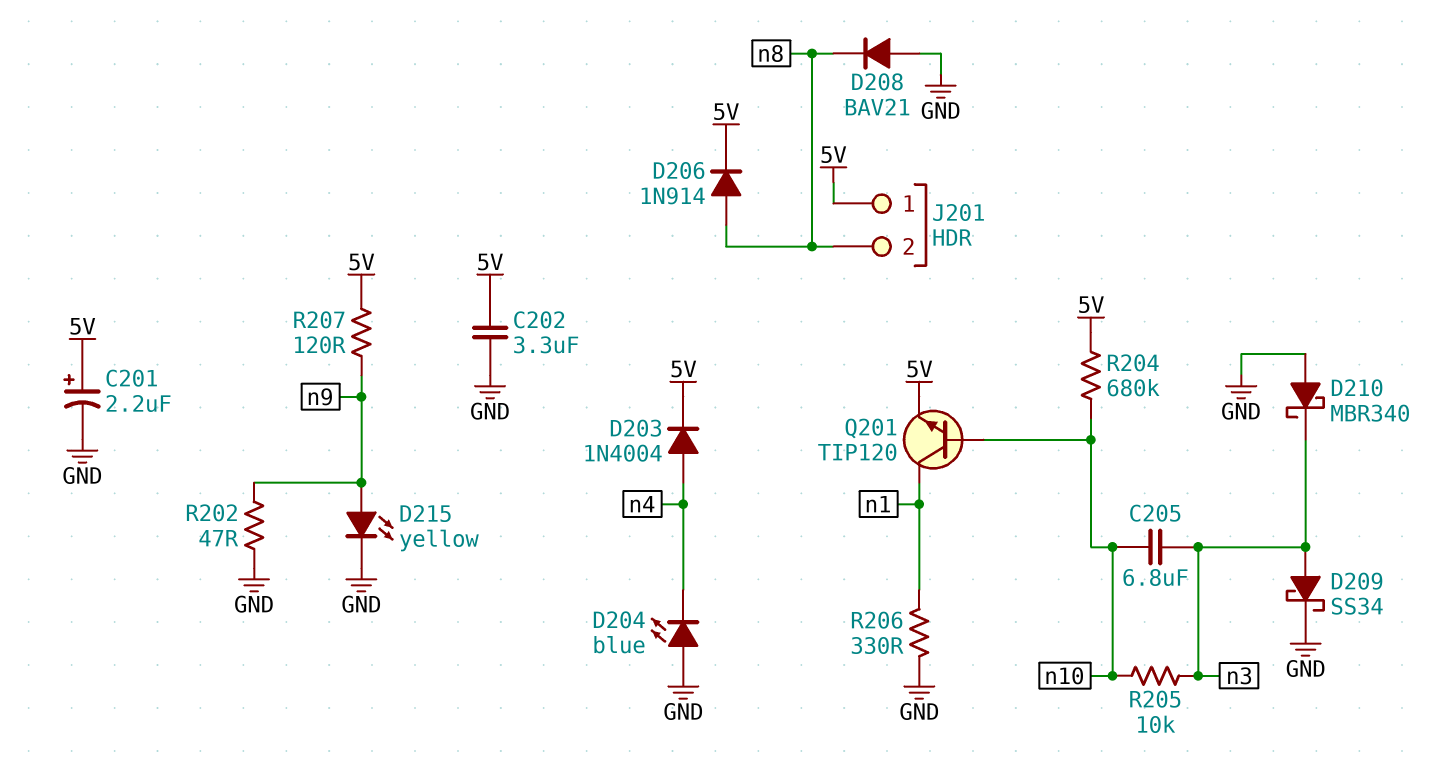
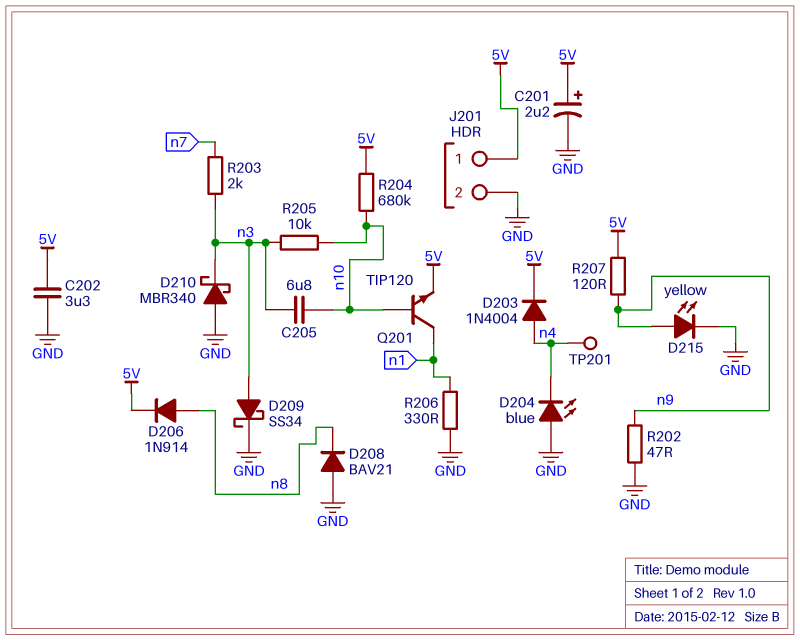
J201 pin 2: n8 -> GND
R203: none -> 2k (n3, n7)
TP201: none -> test point (n4)

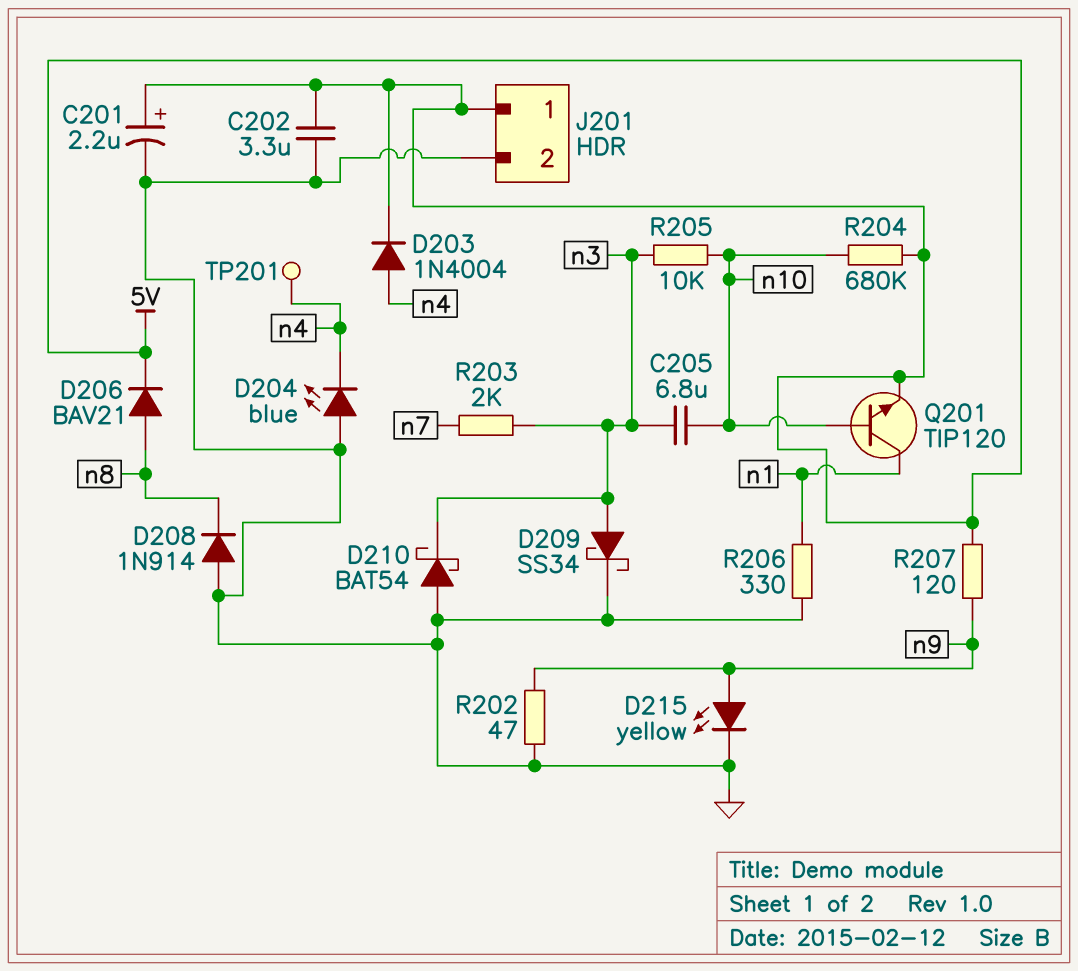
D206: diode 1N914 (A n8, K 5V) -> diode BAV21 (A n8, K 5V)
D208: diode BAV21 (A GND, K n8) -> diode 1N914 (A GND, K n8)
D210: schottky MBR340 (A GND, K n3) -> schottky BAT54 (A GND, K n3)

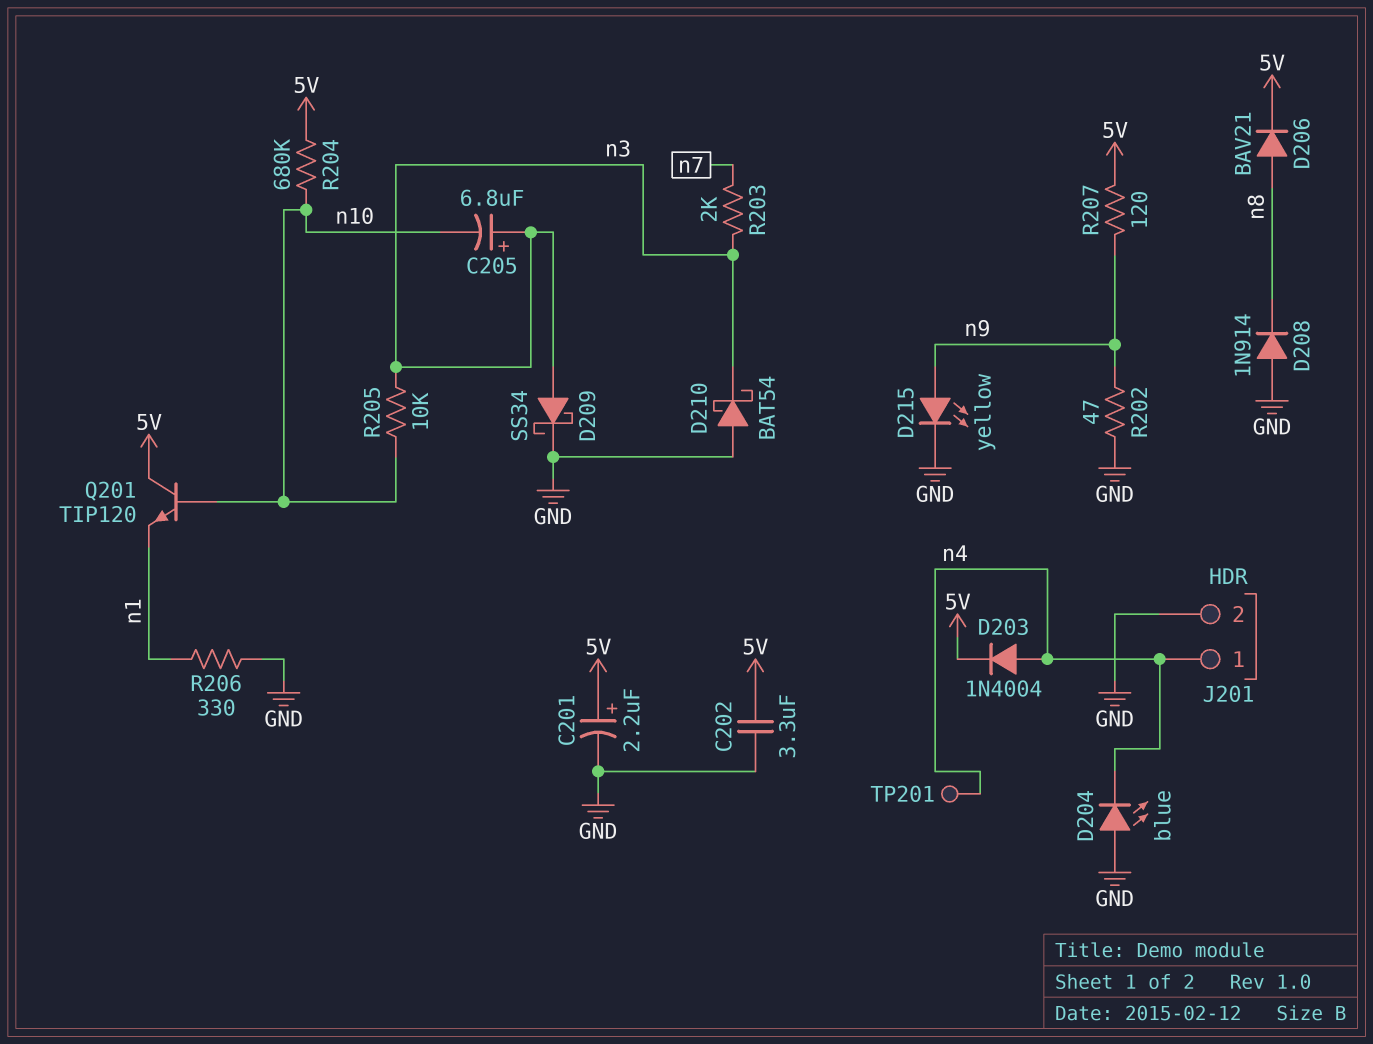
C205: 6.8uF (n3, n10) -> 6.8uF (plus n3, minus n10)
J201 pin 1: 5V -> n4
Q201: NPN TIP120 (B n10, C n1, E 5V) -> NPN TIP120 (B n10, C 5V, E n1)

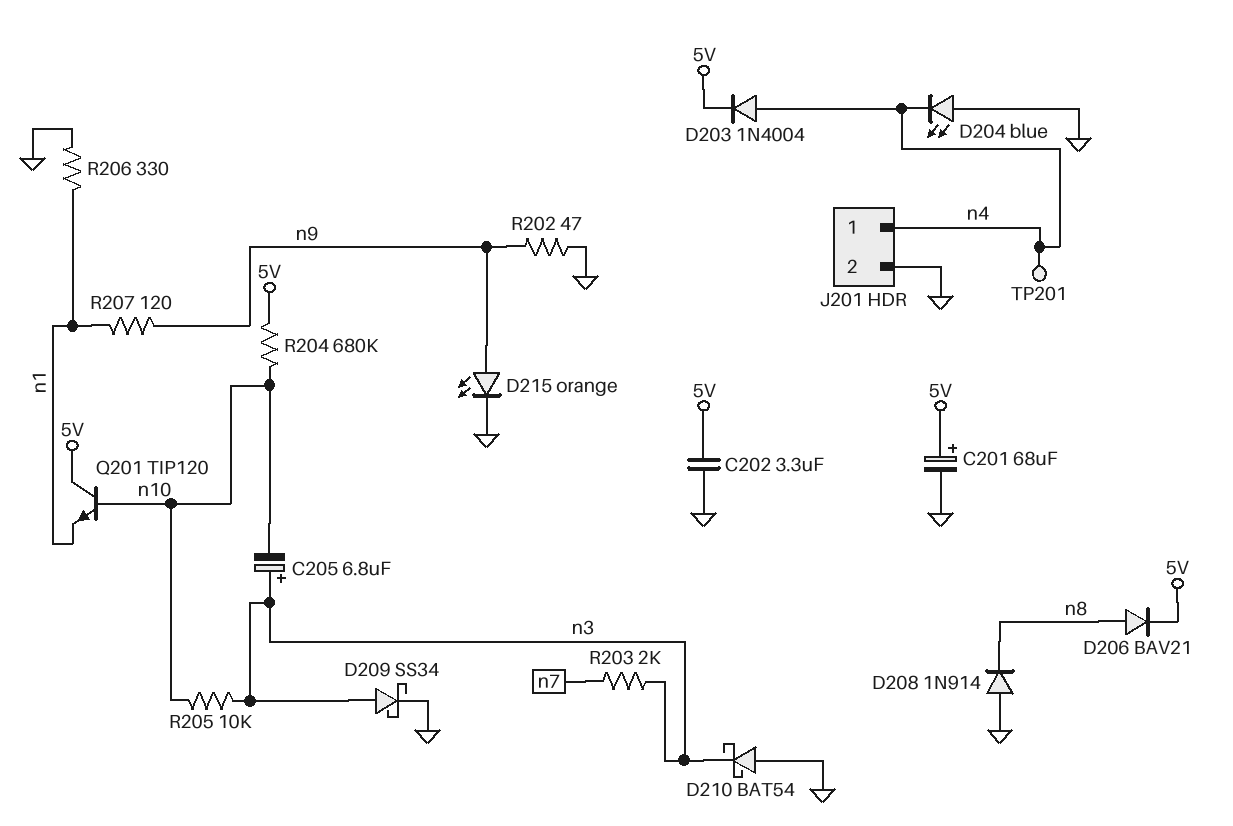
C201: 2.2uF (plus 5V, minus GND) -> 68uF (plus 5V, minus GND)
D215: LED yellow (A n9, K GND) -> LED orange (A n9, K GND)
R207: 120 (5V, n9) -> 120 (n1, n9)

